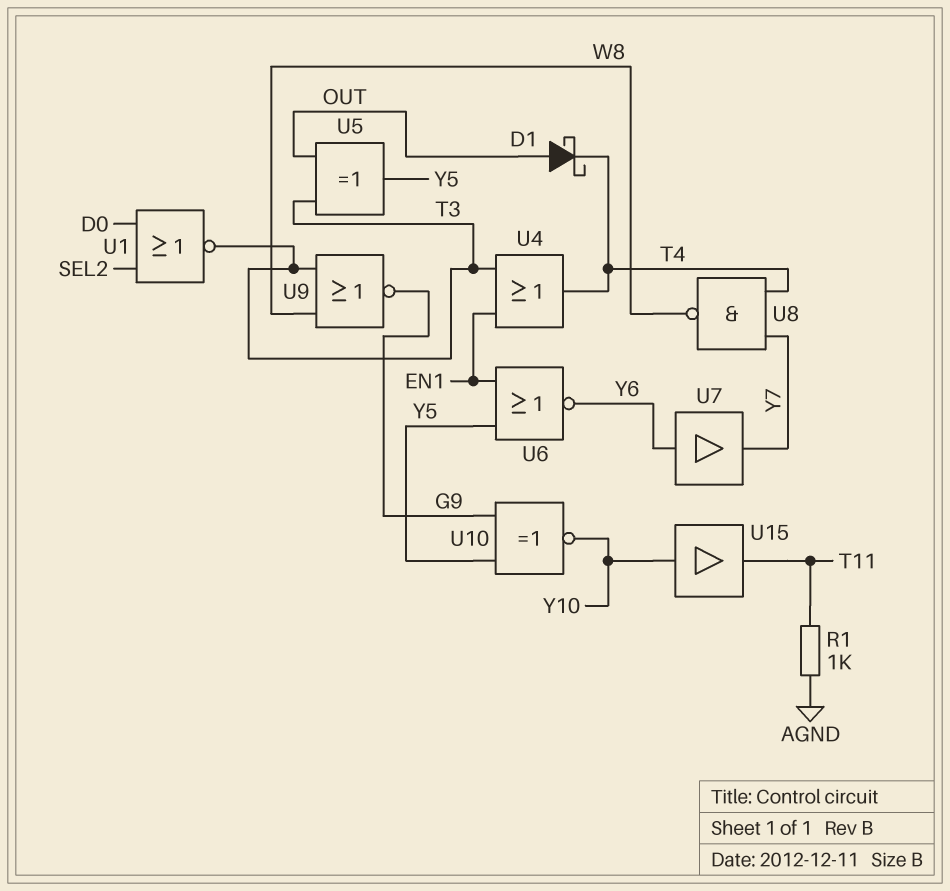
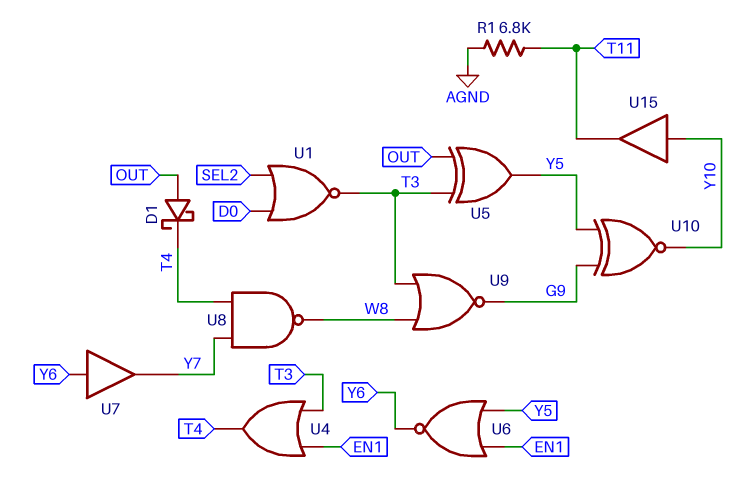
R1: 1k (AGND, T11) -> 6.8k (AGND, T11)

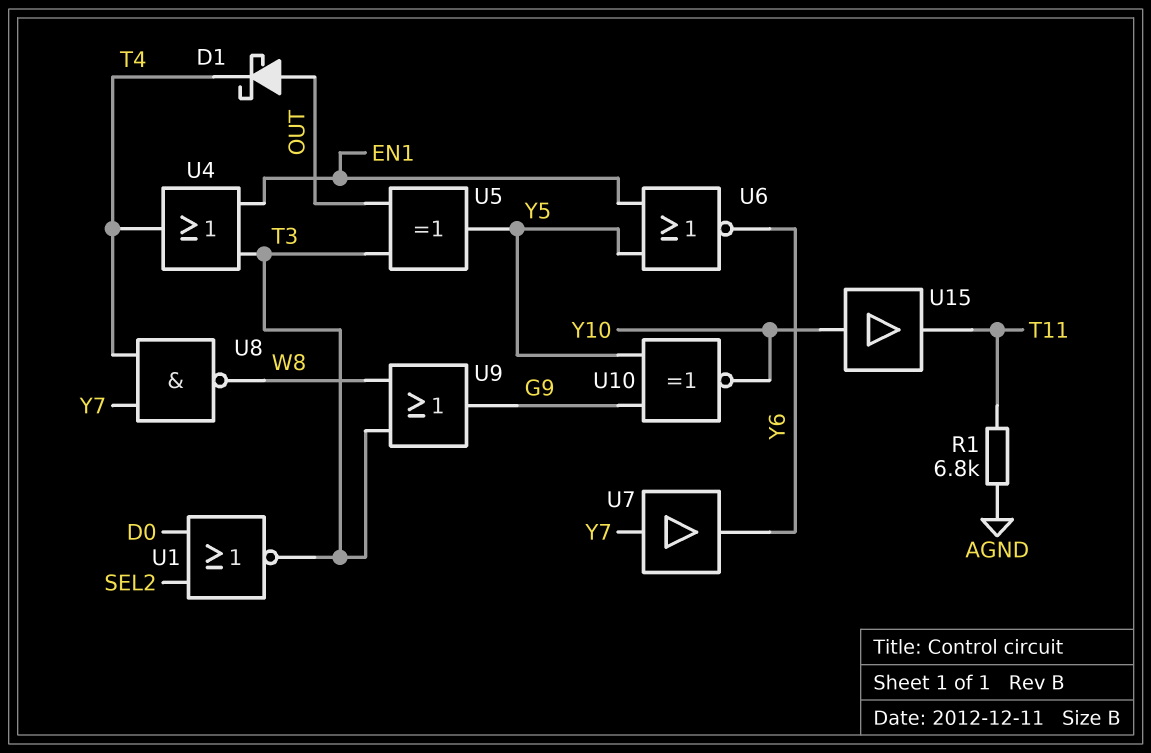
U7: buffer (in Y6, out Y7) -> buffer (in Y7, out Y6)
U9: NOR (in T3, in W8, out G9) -> OR (in T3, in W8, out G9)

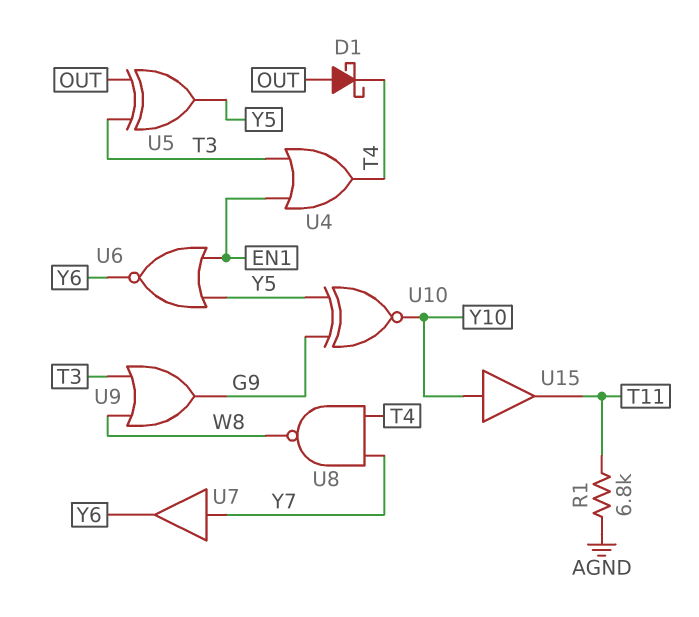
U1: NOR (in D0, in SEL2, out T3) -> none

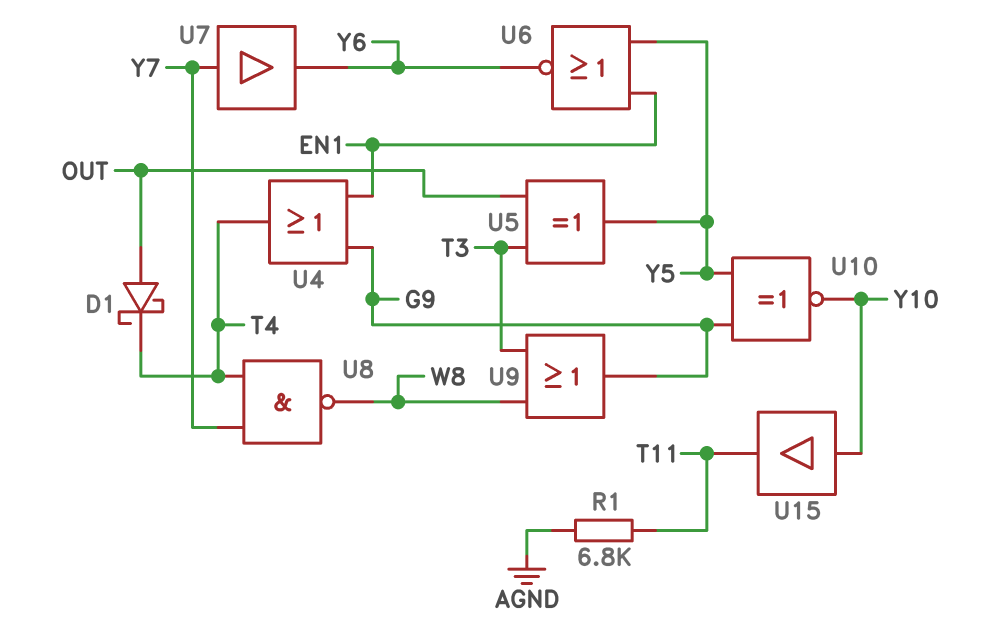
U4: OR (in EN1, in T3, out T4) -> OR (in EN1, in G9, out T4)

